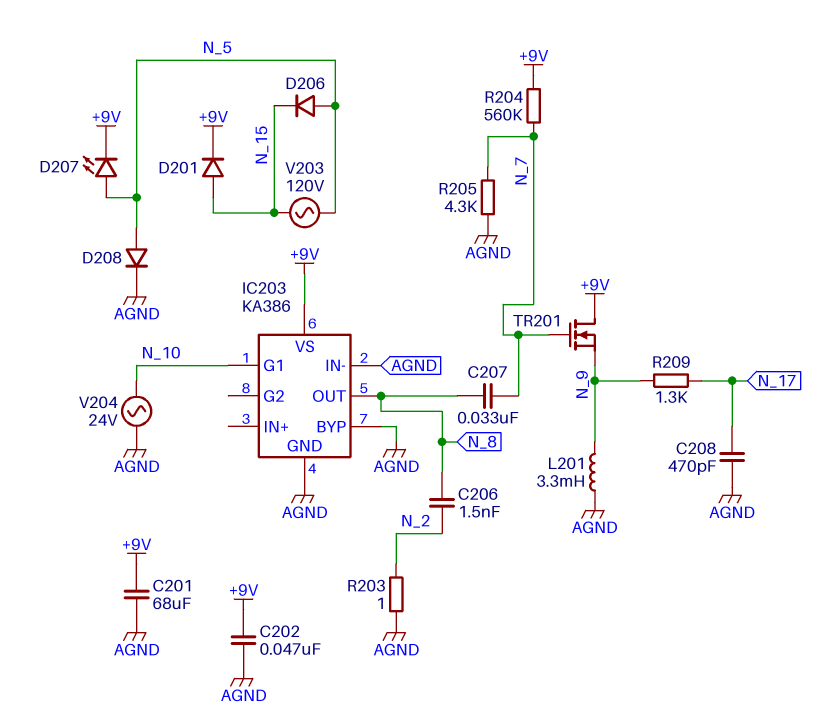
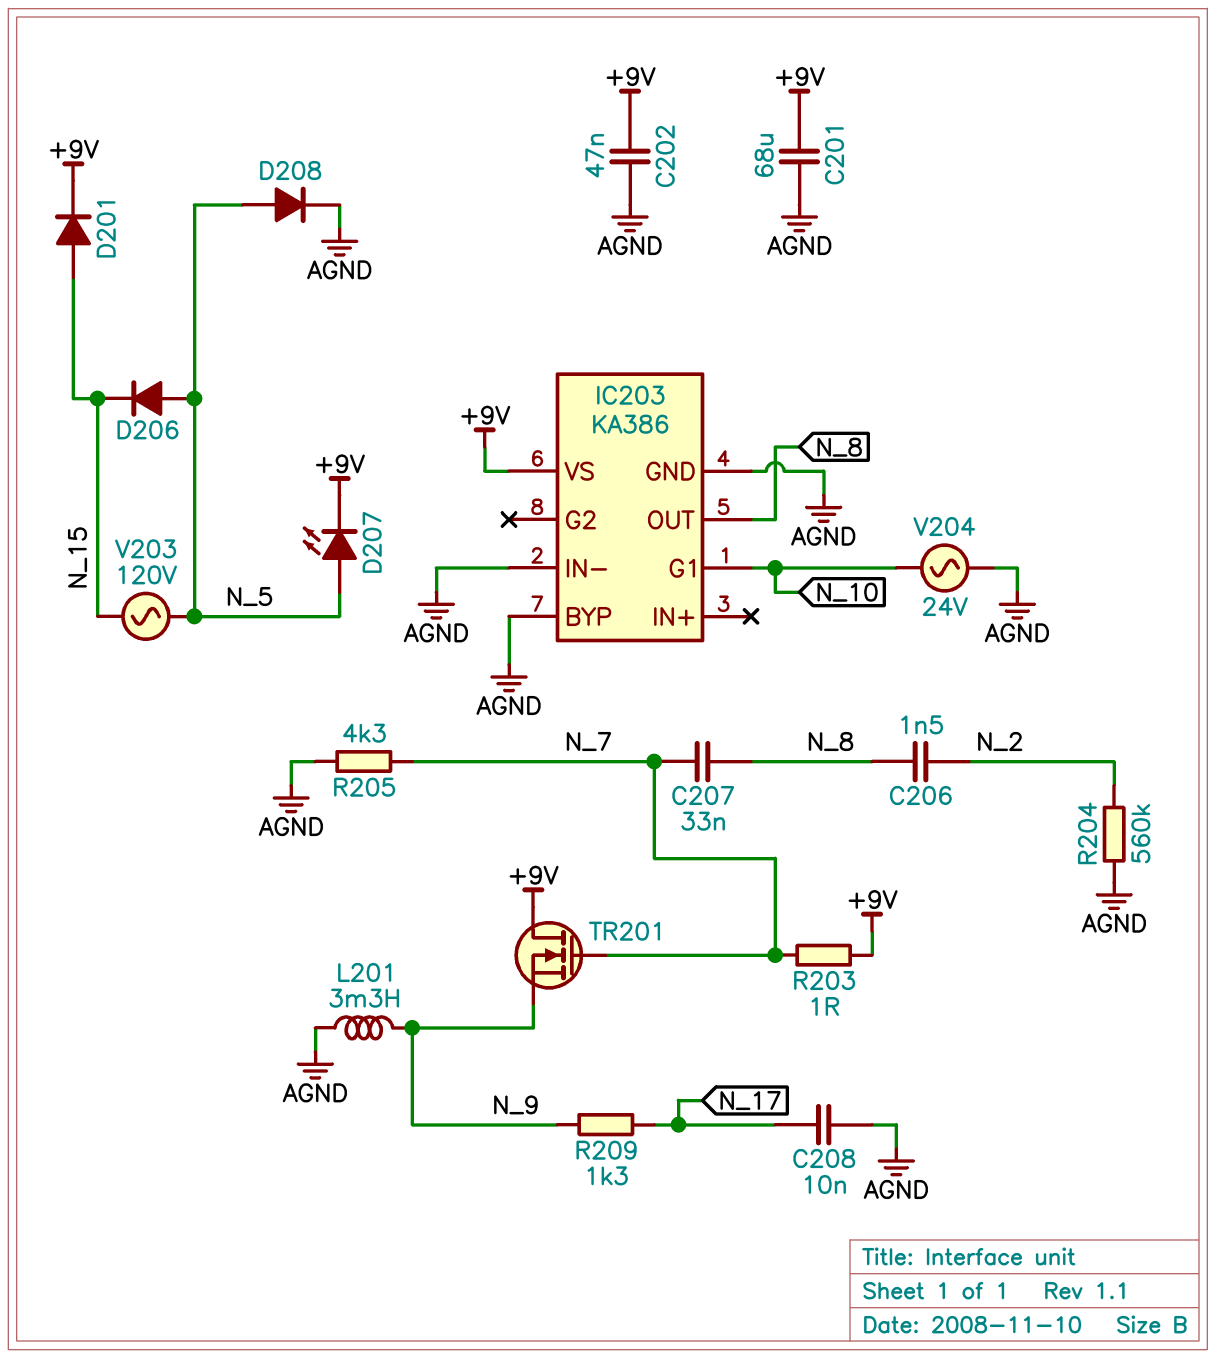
C208: 470pF (AGND, N_17) -> 10nF (AGND, N_17)
R203: 1 (AGND, N_2) -> 1 (+9V, N_7)
R204: 560k (+9V, N_7) -> 560k (AGND, N_2)

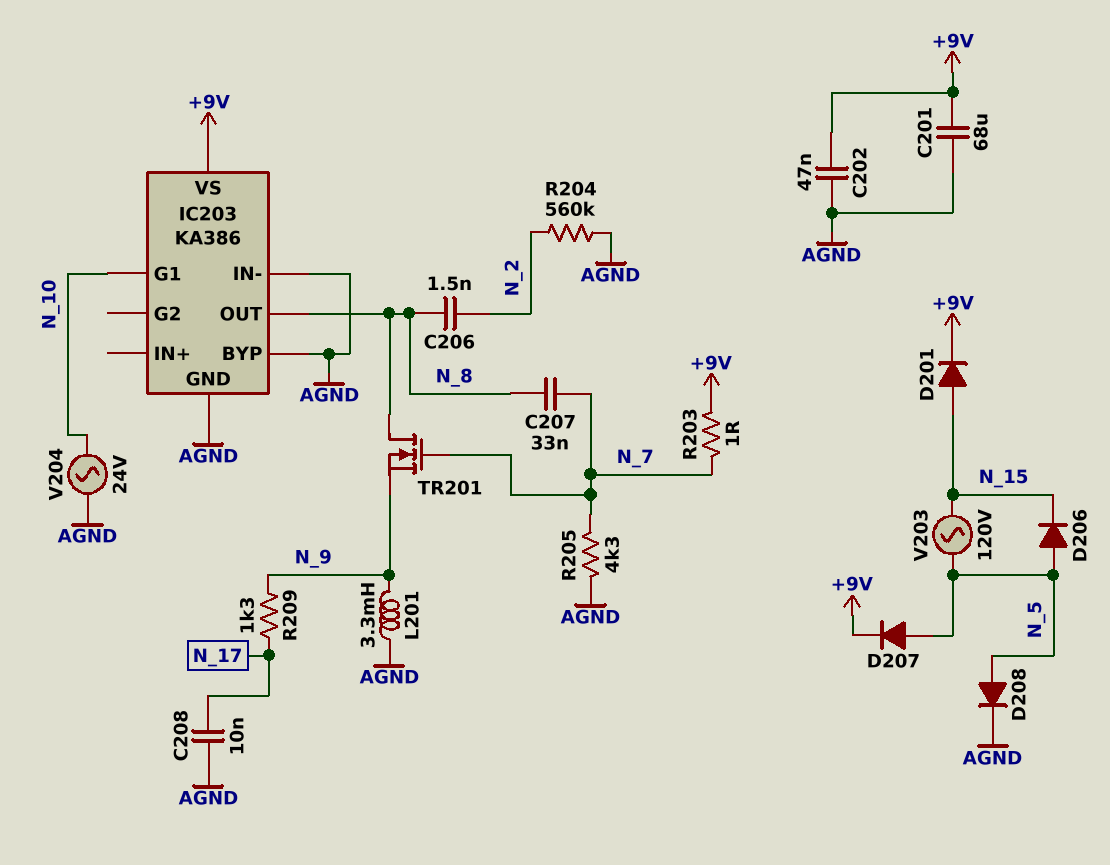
D207: LED (A N_5, K +9V) -> diode (A N_5, K +9V)
TR201: NMOS (G N_7, D +9V, S N_9) -> NMOS (G N_7, D N_8, S N_9)

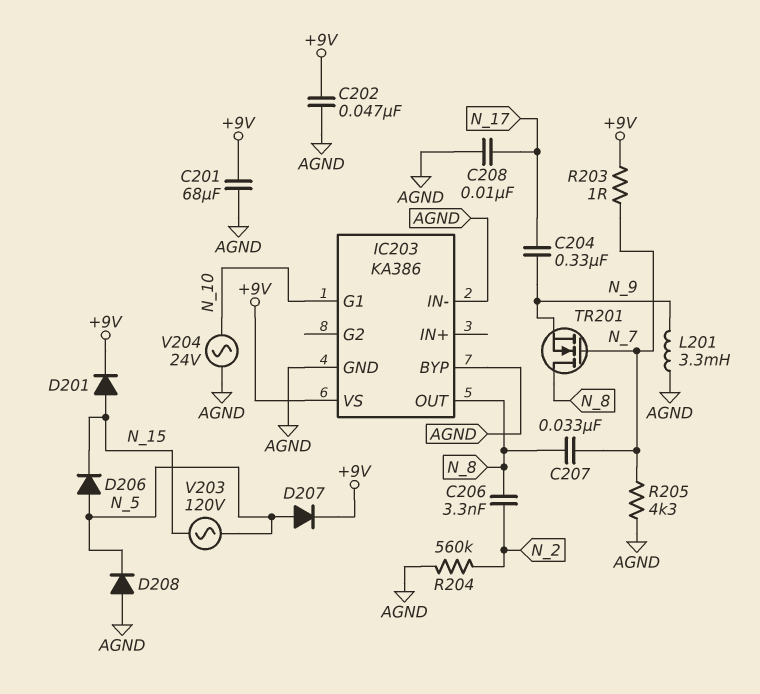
C204: none -> 330nF (N_9, N_17)
C206: 1.5nF (N_2, N_8) -> 3.3nF (N_2, N_8)
D208: diode (A N_5, K AGND) -> diode (A AGND, K N_5)
R209: 1.3k (N_9, N_17) -> none

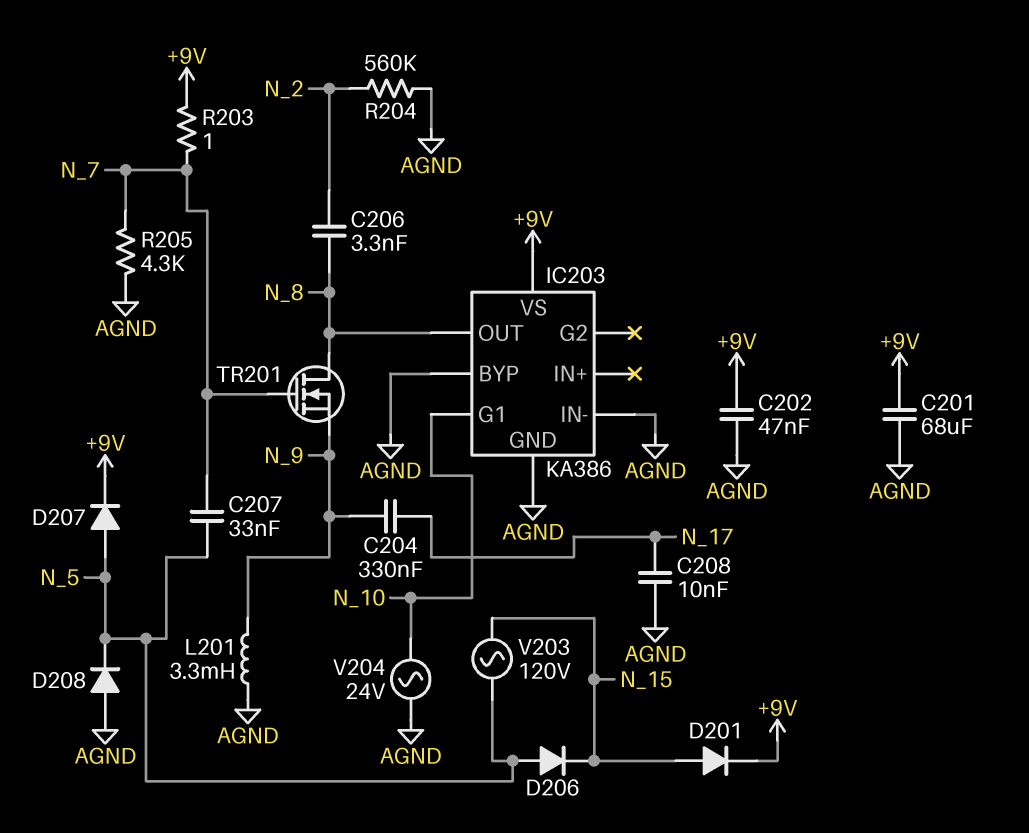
C207: 33nF (N_7, N_8) -> 33nF (N_5, N_7)

